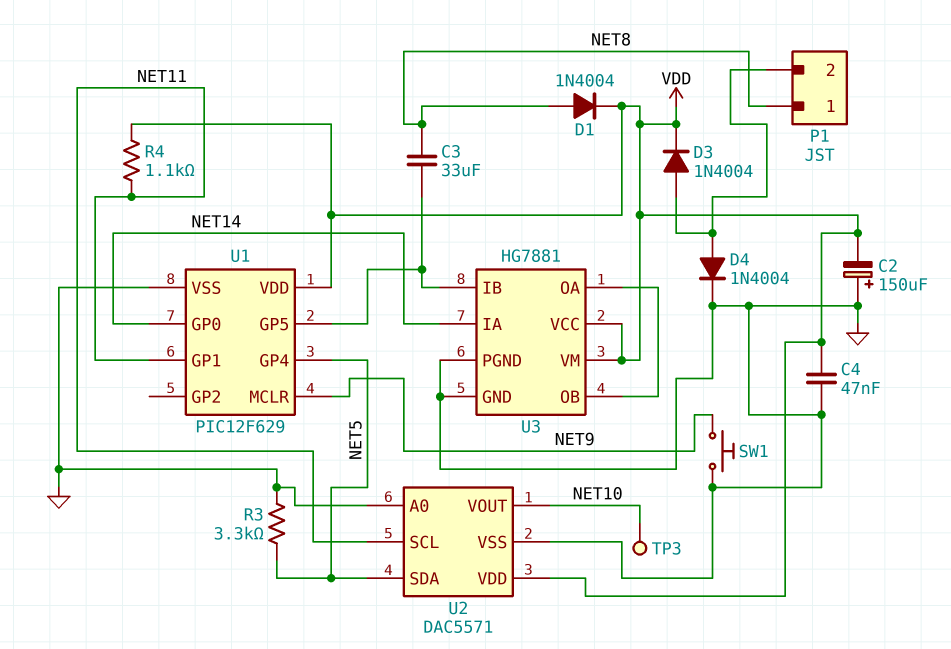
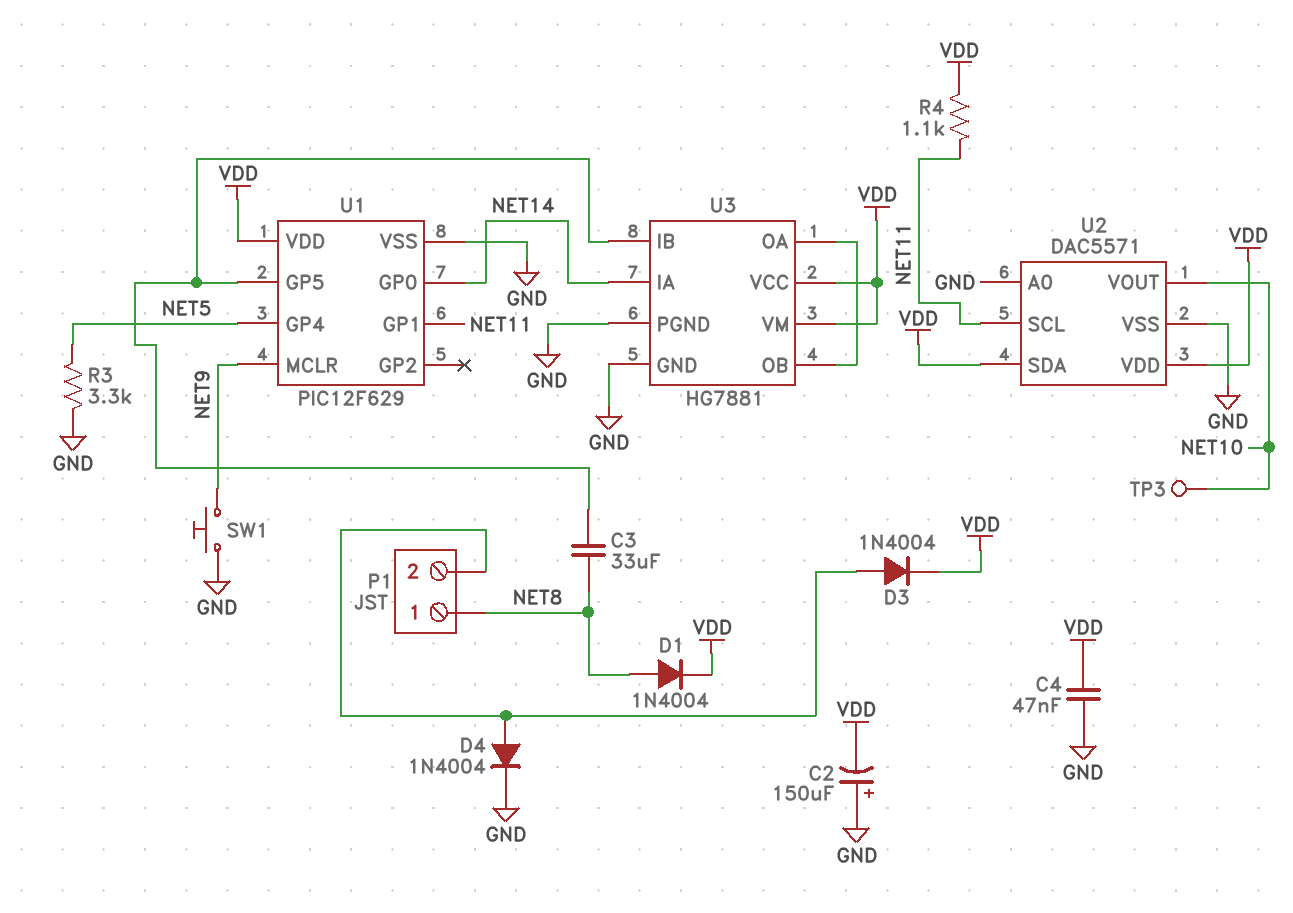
U2 pin SDA: NET5 -> VDD

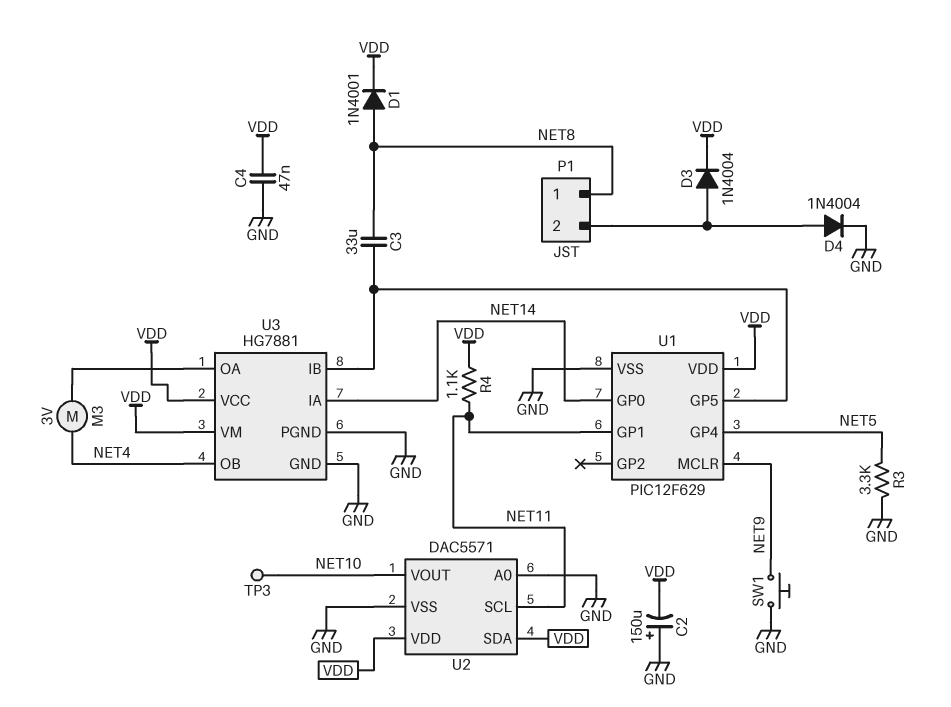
D1: diode 1N4004 (A NET8, K VDD) -> diode 1N4001 (A NET8, K VDD)
M3: none -> motor 3V (NET4, U3/OA)
U3 pin OB: U3/OA -> NET4

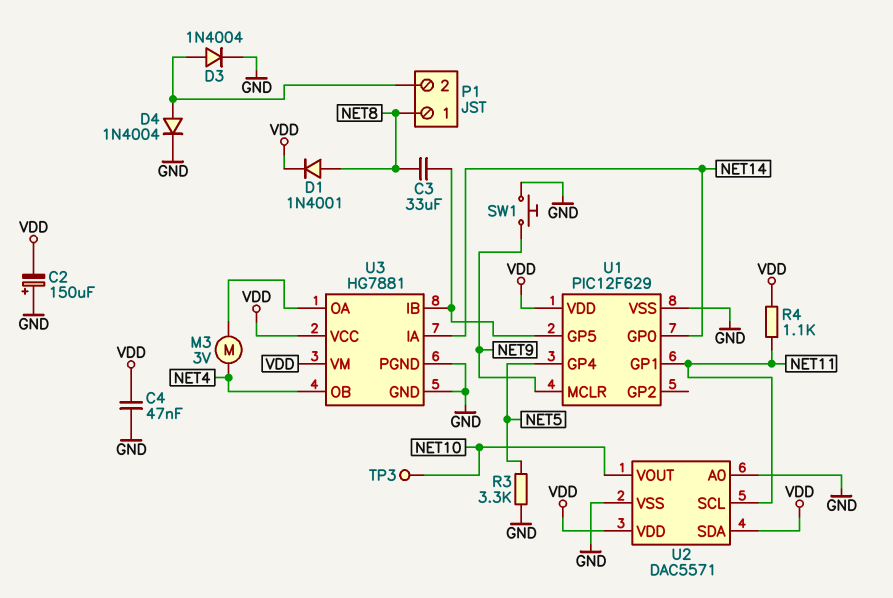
D3: diode 1N4004 (A P1/2, K VDD) -> diode 1N4004 (A P1/2, K GND)

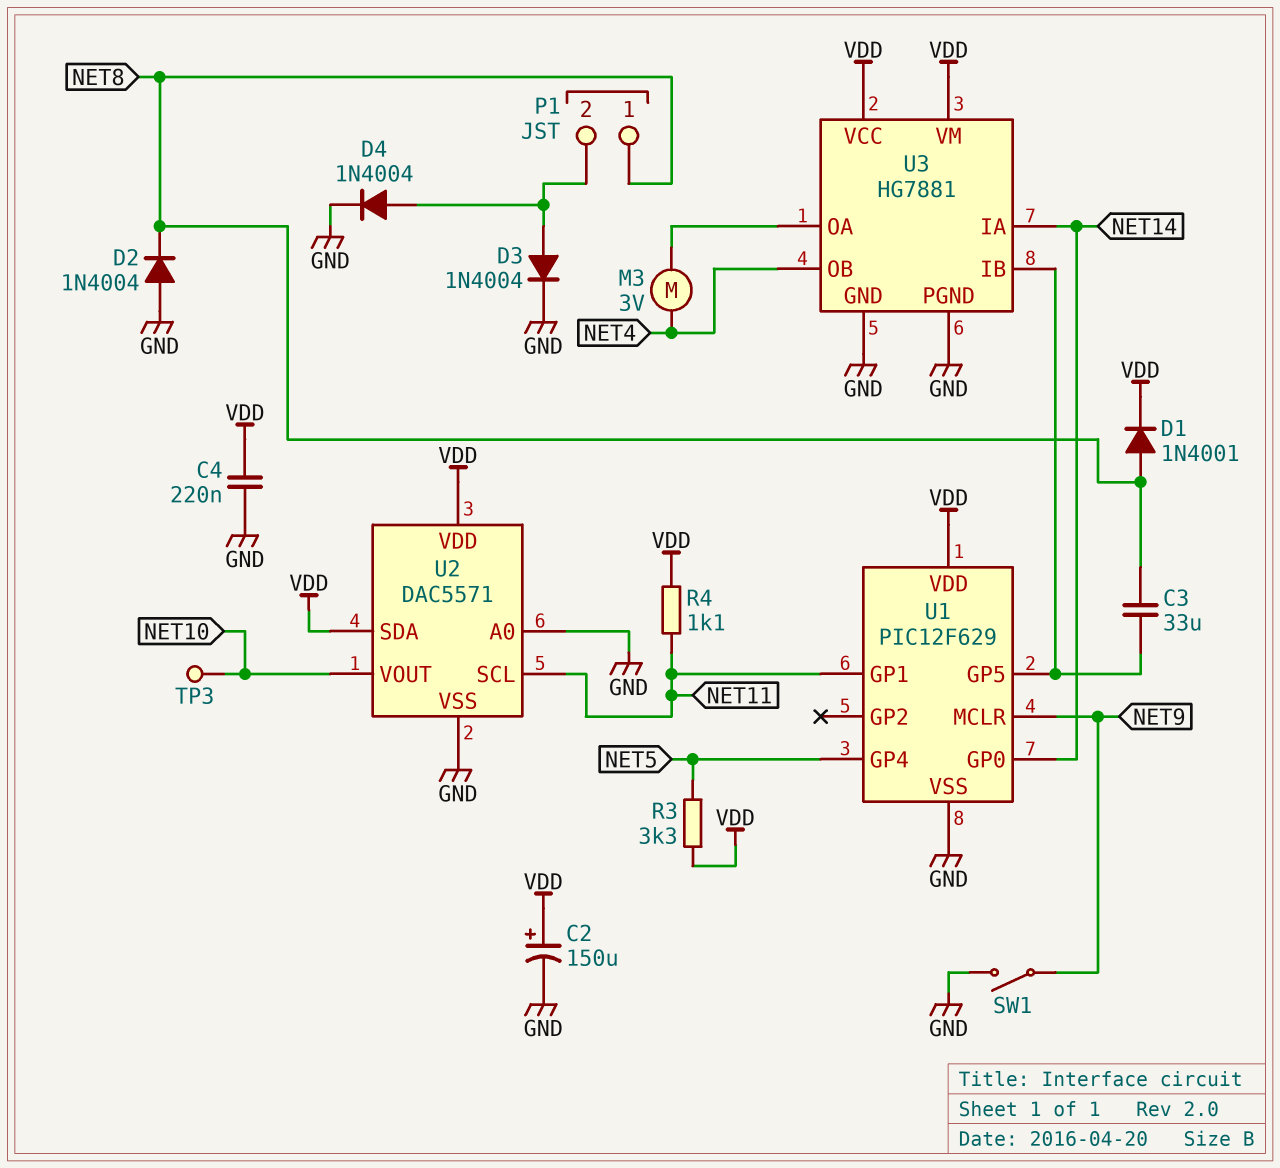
C2: 150uF (plus GND, minus VDD) -> 150uF (plus VDD, minus GND)
C4: 47nF (GND, VDD) -> 220nF (GND, VDD)
D2: none -> diode 1N4004 (A GND, K NET8)
R3: 3.3k (GND, NET5) -> 3.3k (NET5, VDD)
SW1: button (GND, NET9) -> switch (GND, NET9)

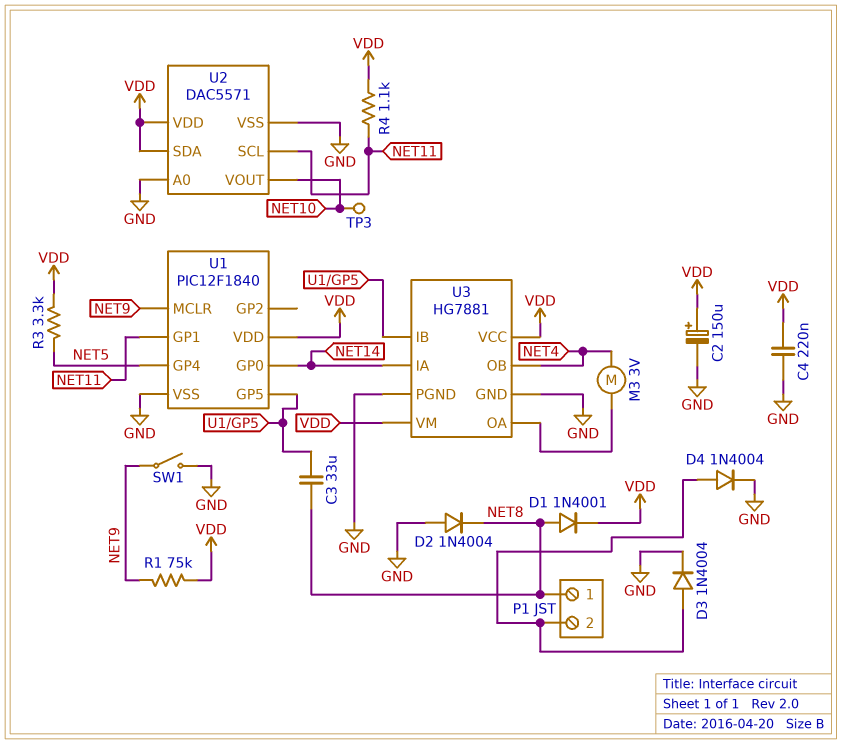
R1: none -> 75k (NET9, VDD)
U1: PIC12F629 -> PIC12F1840

